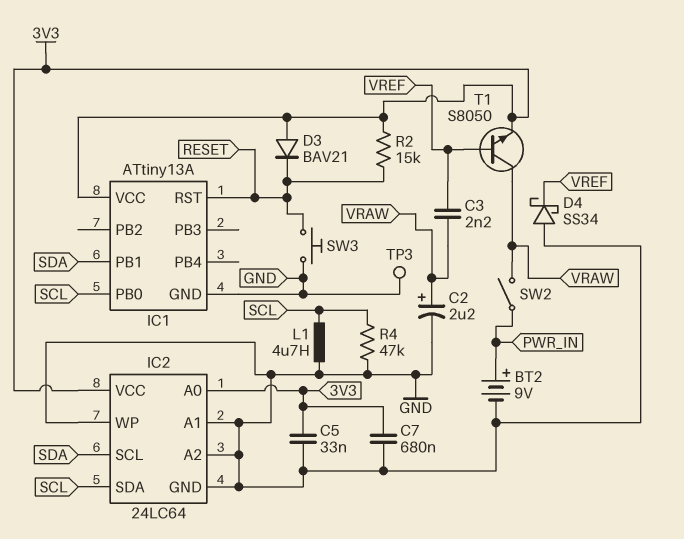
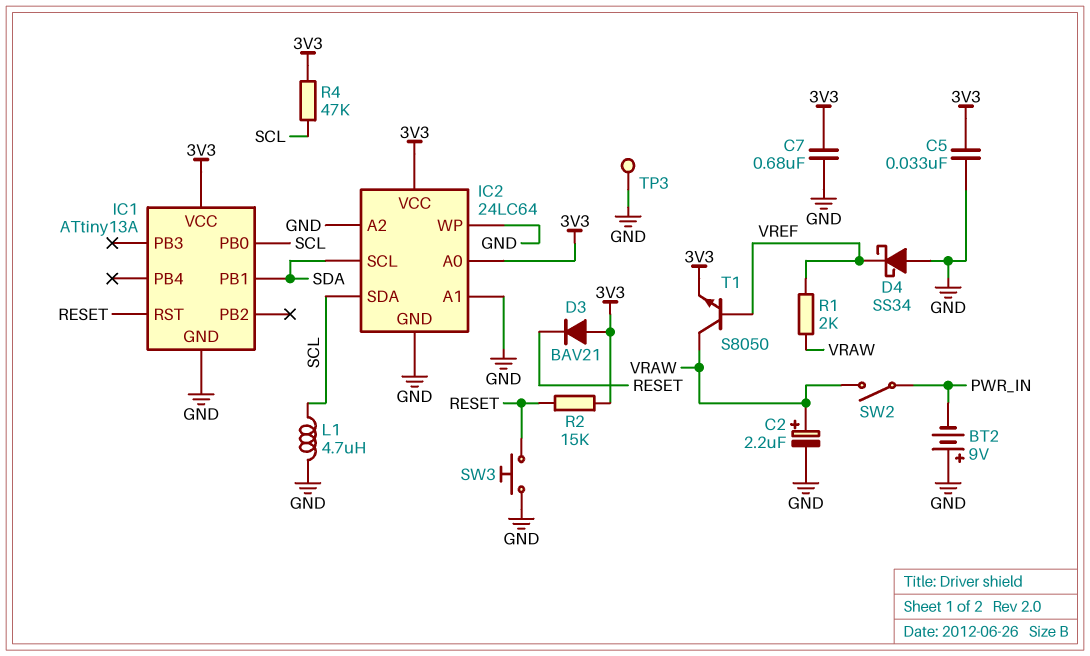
BT2: 9V (plus PWR_IN, minus GND) -> 9V (plus GND, minus PWR_IN)
C3: 2.2nF (VRAW, VREF) -> none
R1: none -> 2k (VRAW, VREF)
R4: 47k (GND, SCL) -> 47k (3V3, SCL)

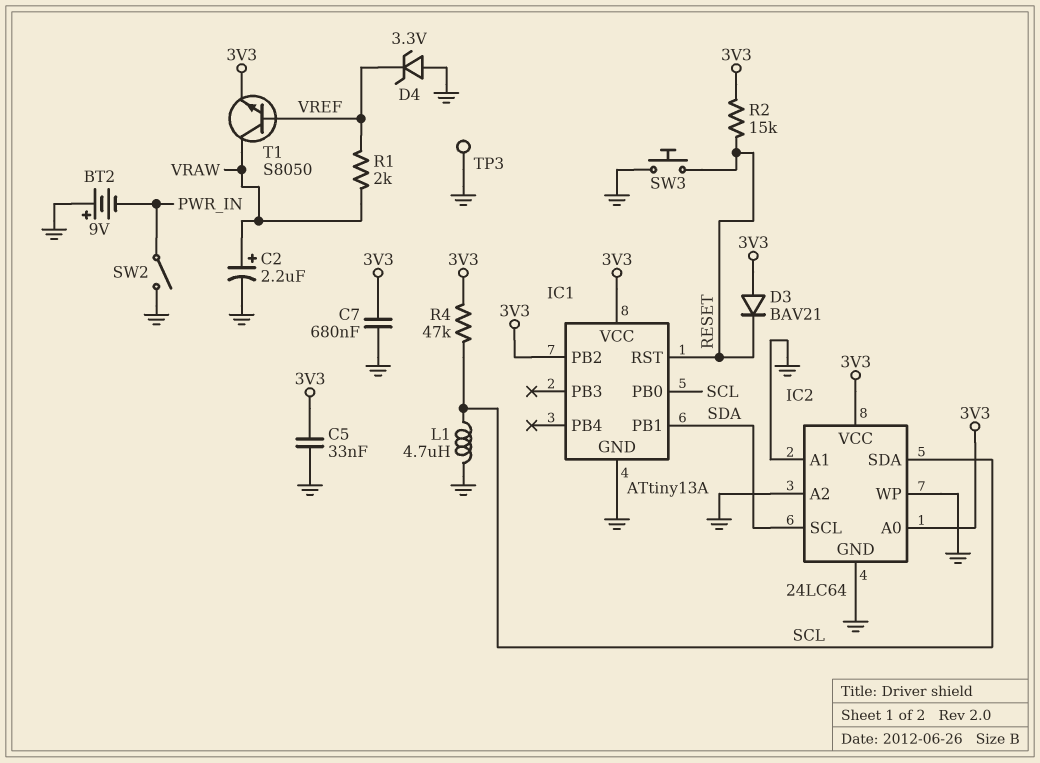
D4: schottky SS34 (A GND, K VREF) -> zener 3.3V (A GND, K VREF)
IC1 pin PB2: none -> 3V3
SW2: switch (PWR_IN, VRAW) -> switch (GND, PWR_IN)

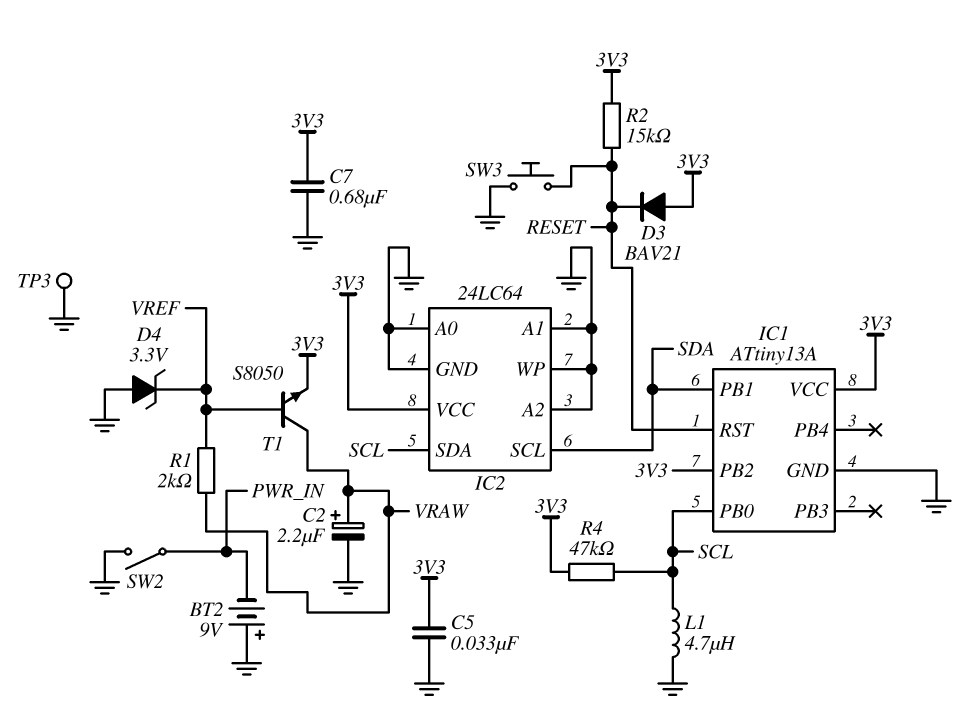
IC2 pin A0: 3V3 -> GND

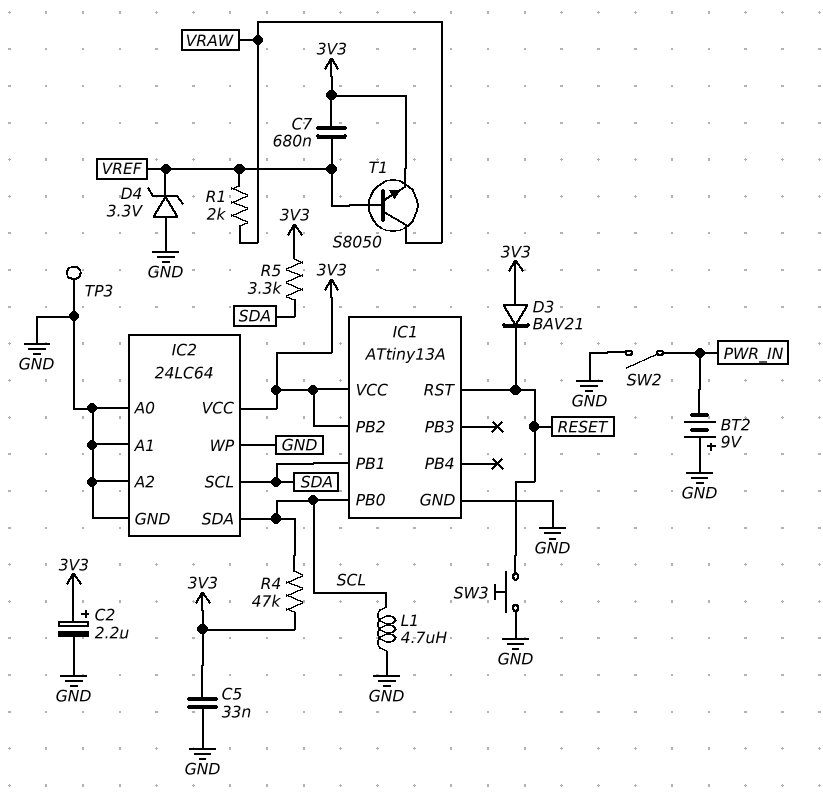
C2: 2.2uF (plus VRAW, minus GND) -> 2.2uF (plus 3V3, minus GND)
C7: 680nF (3V3, GND) -> 680nF (3V3, VREF)
R2: 15k (3V3, RESET) -> none
R5: none -> 3.3k (3V3, SDA)

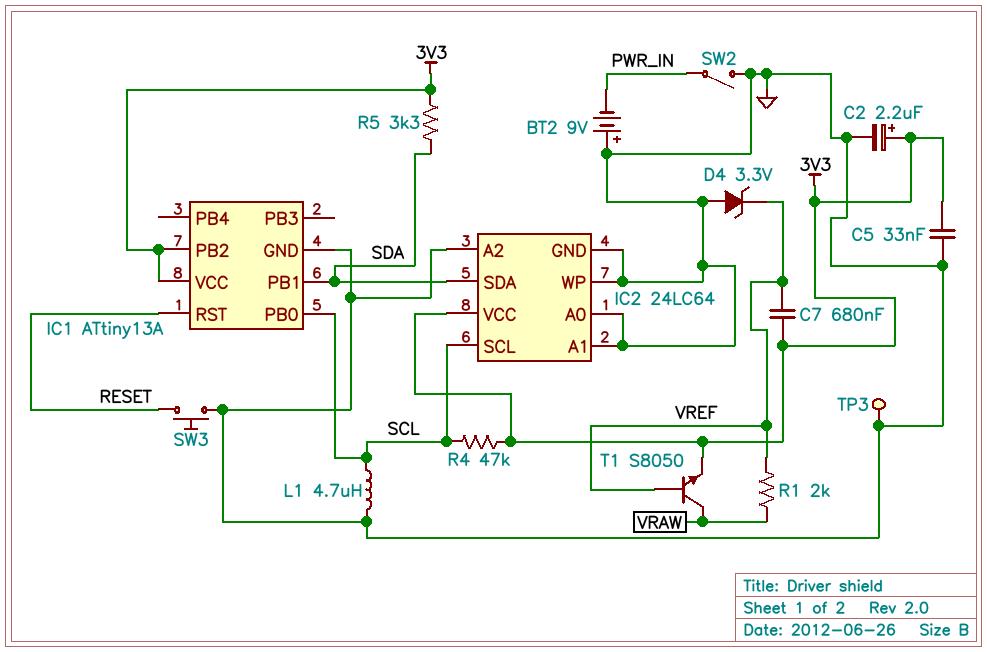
D3: diode BAV21 (A 3V3, K RESET) -> none
IC2 pin SCL: SDA -> SCL
IC2 pin SDA: SCL -> SDA

